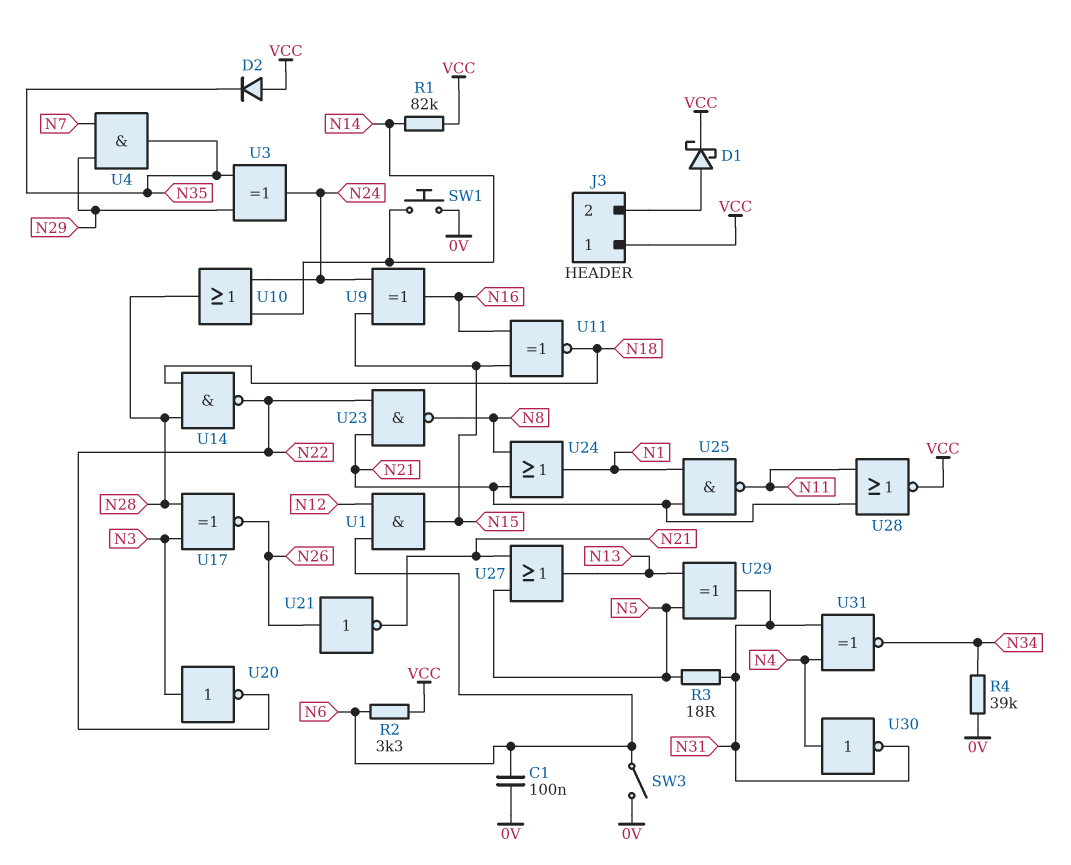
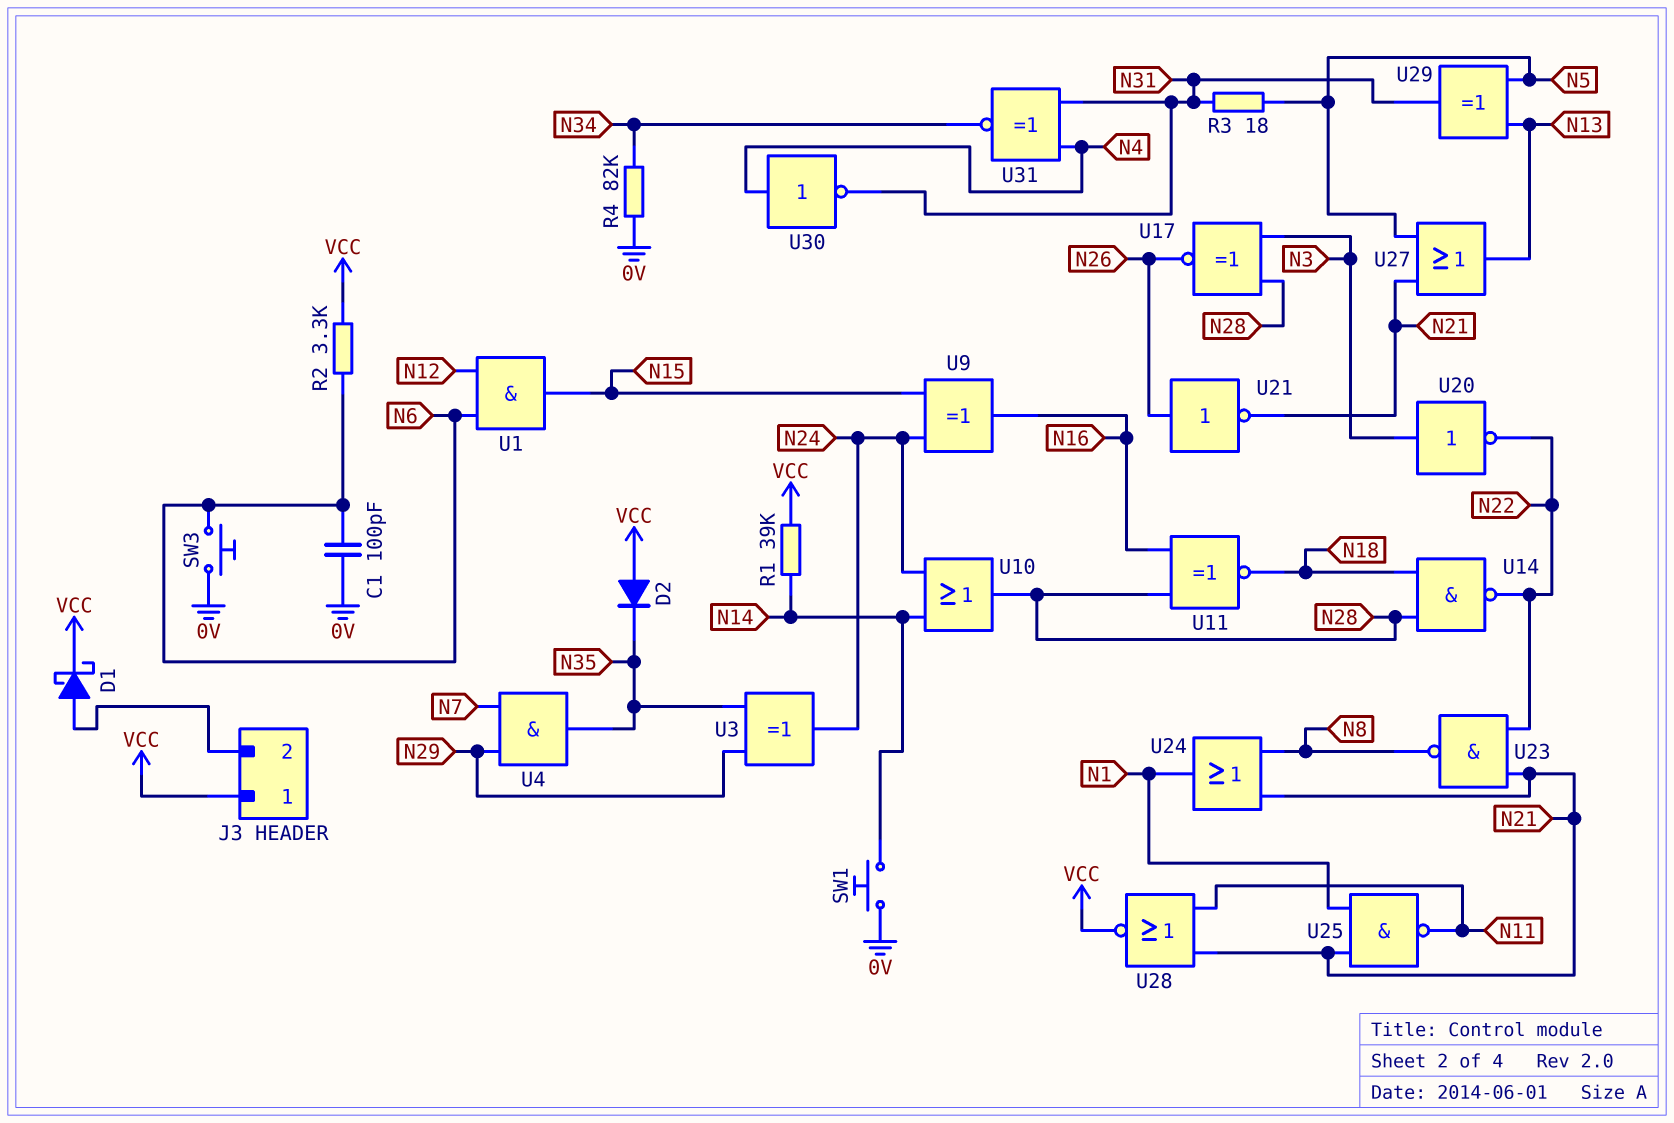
C1: 100nF (0V, N6) -> 100pF (0V, N6)
R1: 82k (N14, VCC) -> 39k (N14, VCC)
R4: 39k (0V, N34) -> 82k (0V, N34)
SW3: switch (0V, N6) -> button (0V, N6)
U11: XNOR (in N15, in N16, out N18) -> XNOR (in N16, in N28, out N18)

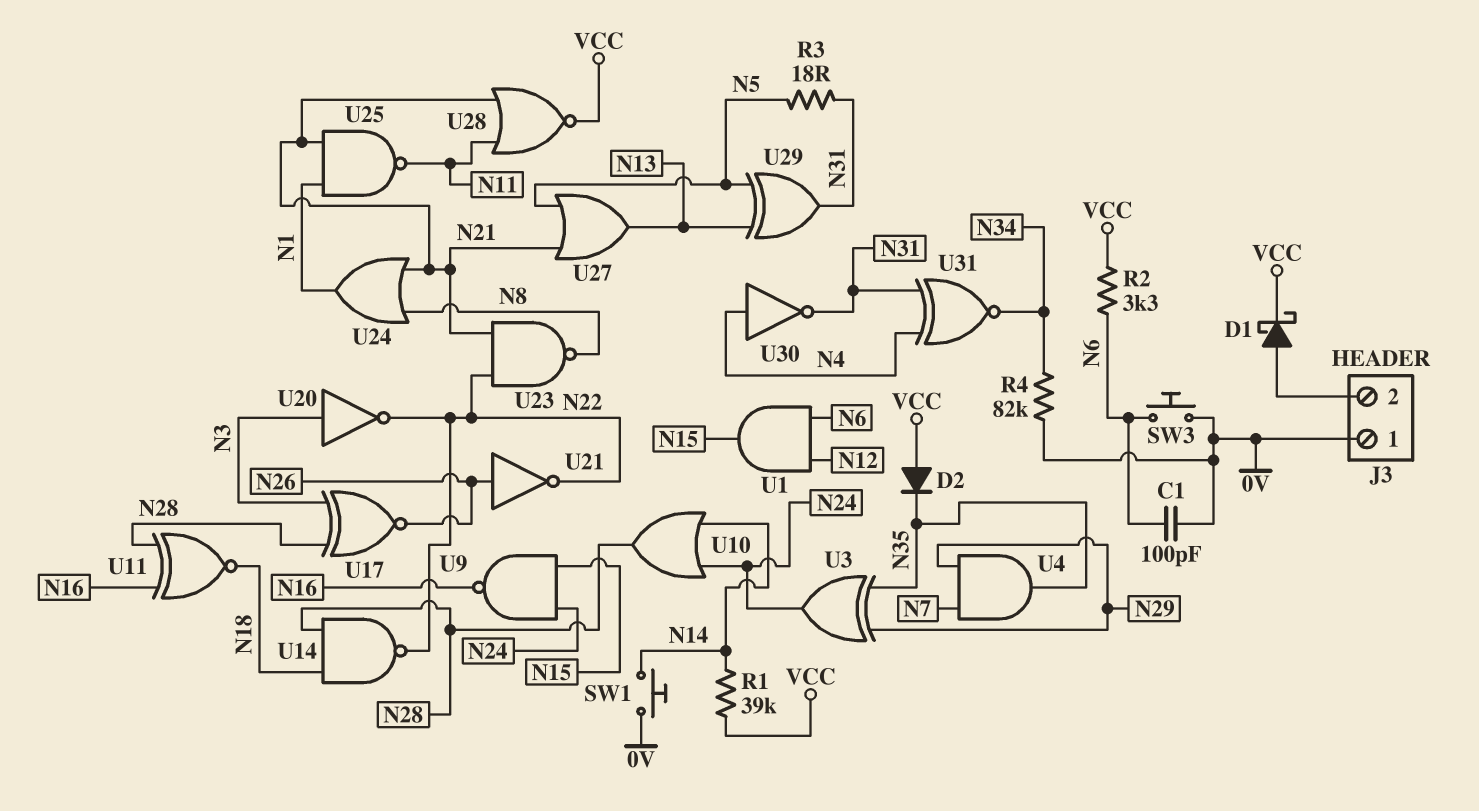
J3 pin 1: VCC -> 0V
U9: XOR (in N15, in N24, out N16) -> NAND (in N15, in N24, out N16)
U21: NOT (in N26, out N21) -> NOT (in N26, out N22)

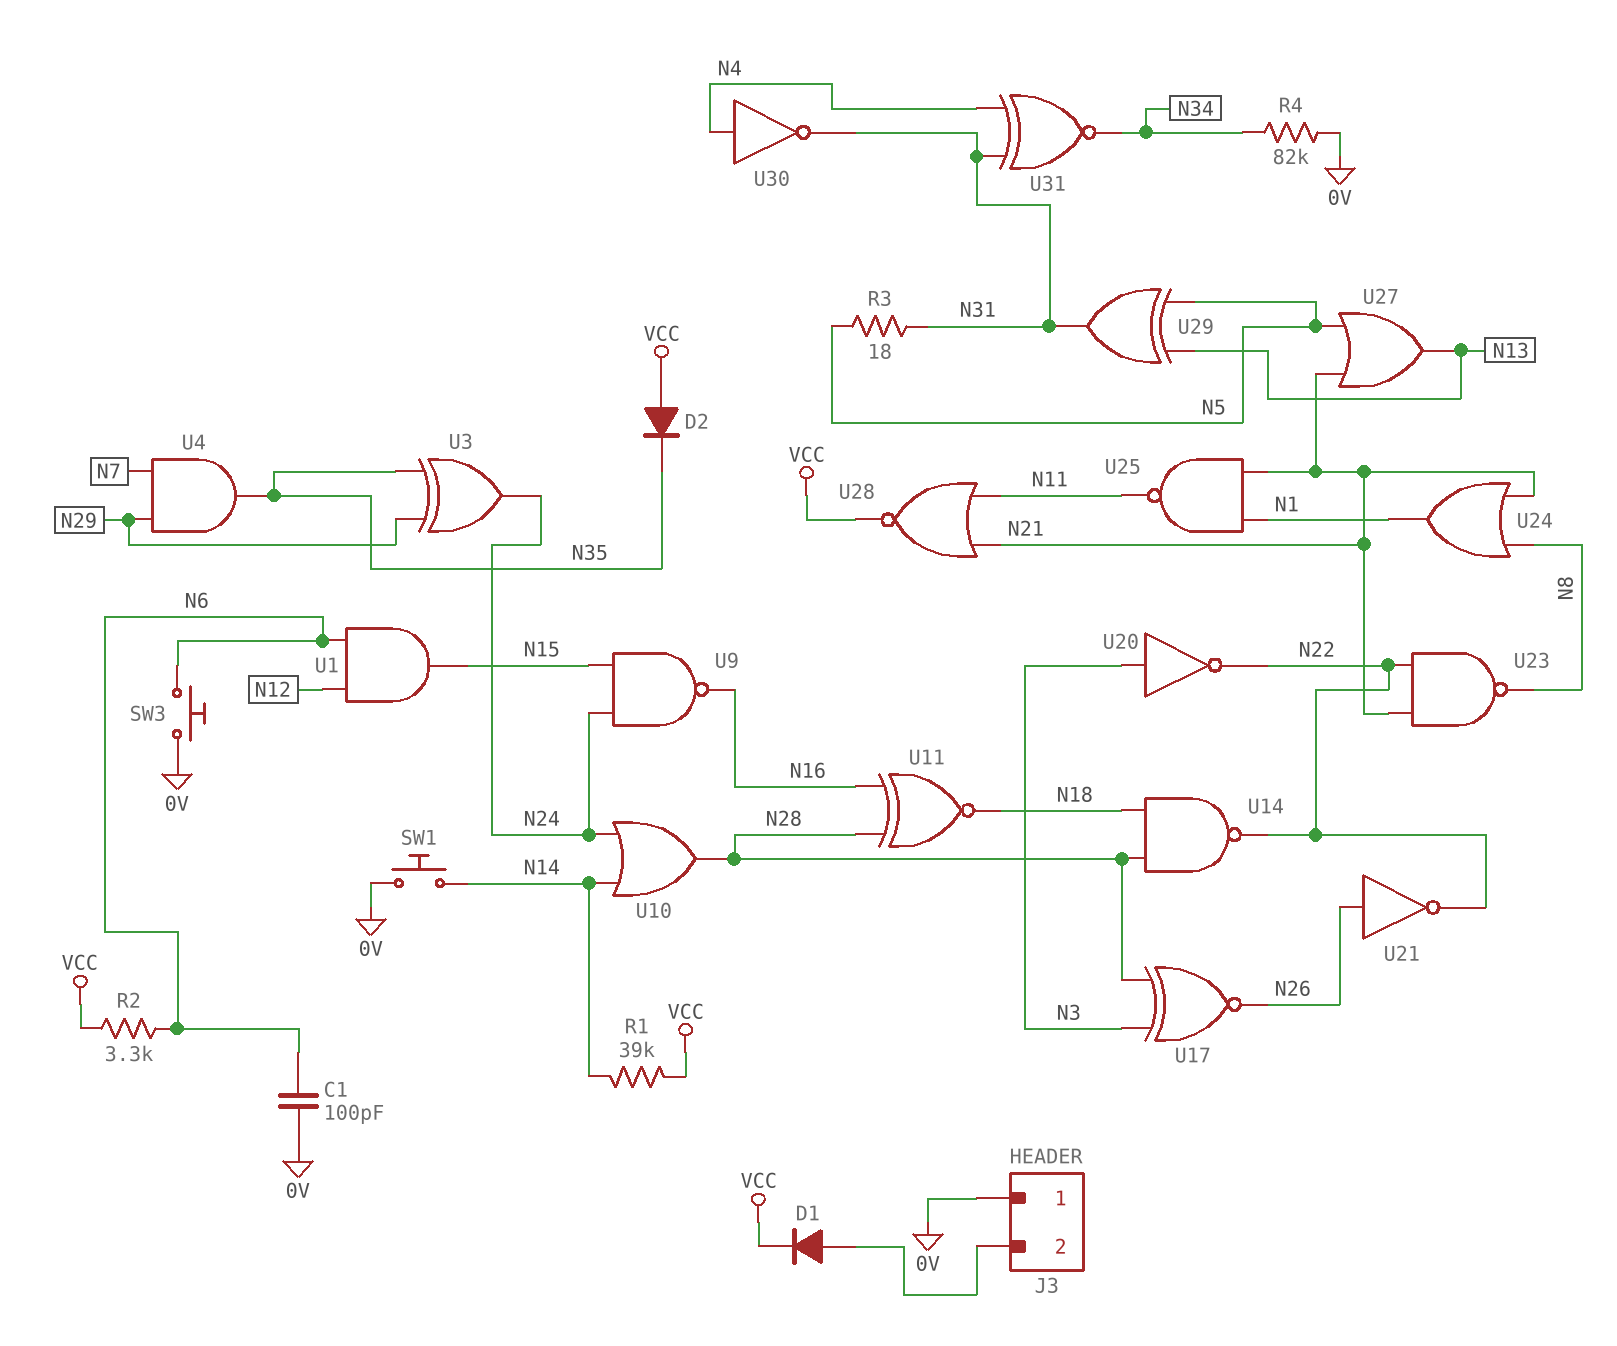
D1: schottky (A J3/2, K VCC) -> diode (A J3/2, K VCC)

